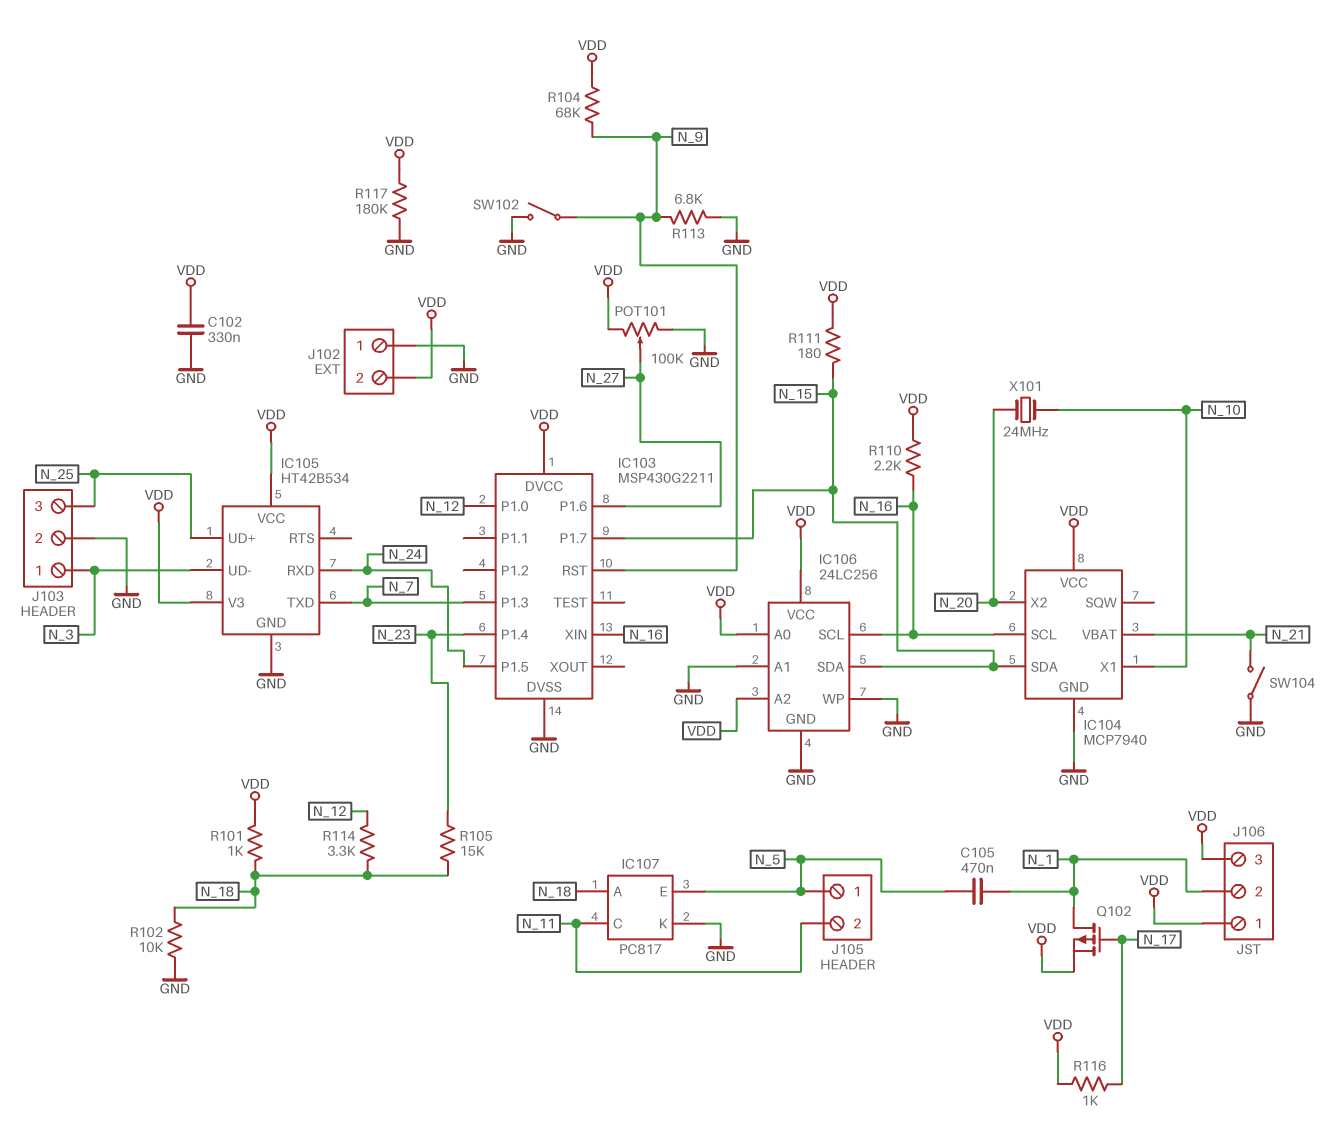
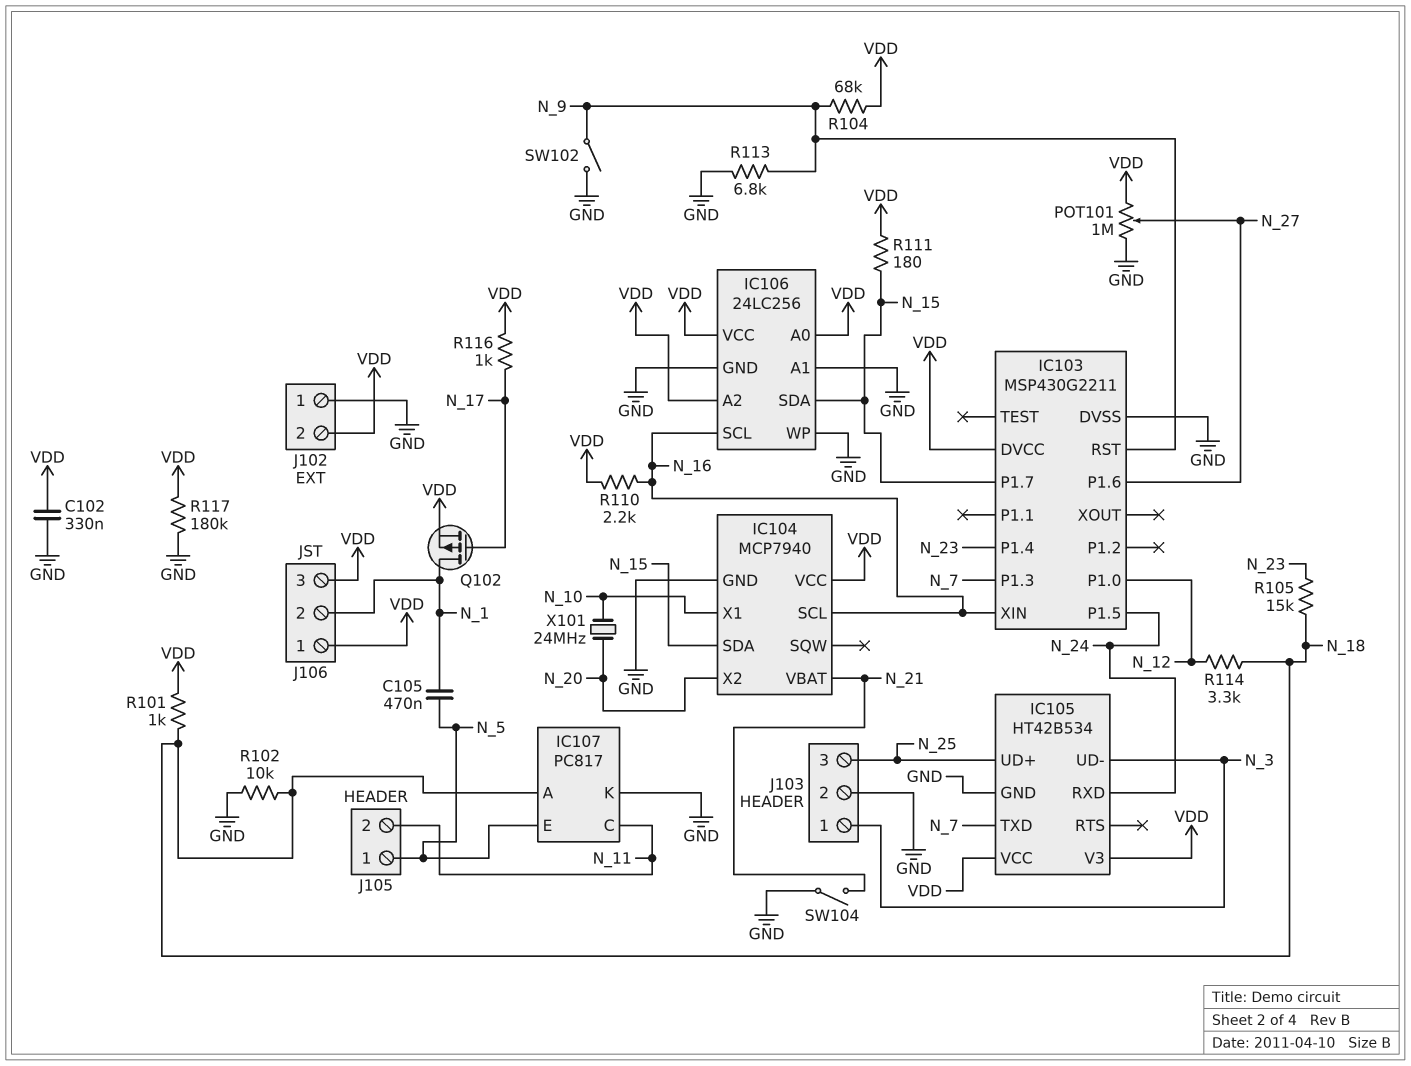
POT101: 100k (GND, VDD, wiper N_27) -> 1M (GND, VDD, wiper N_27)

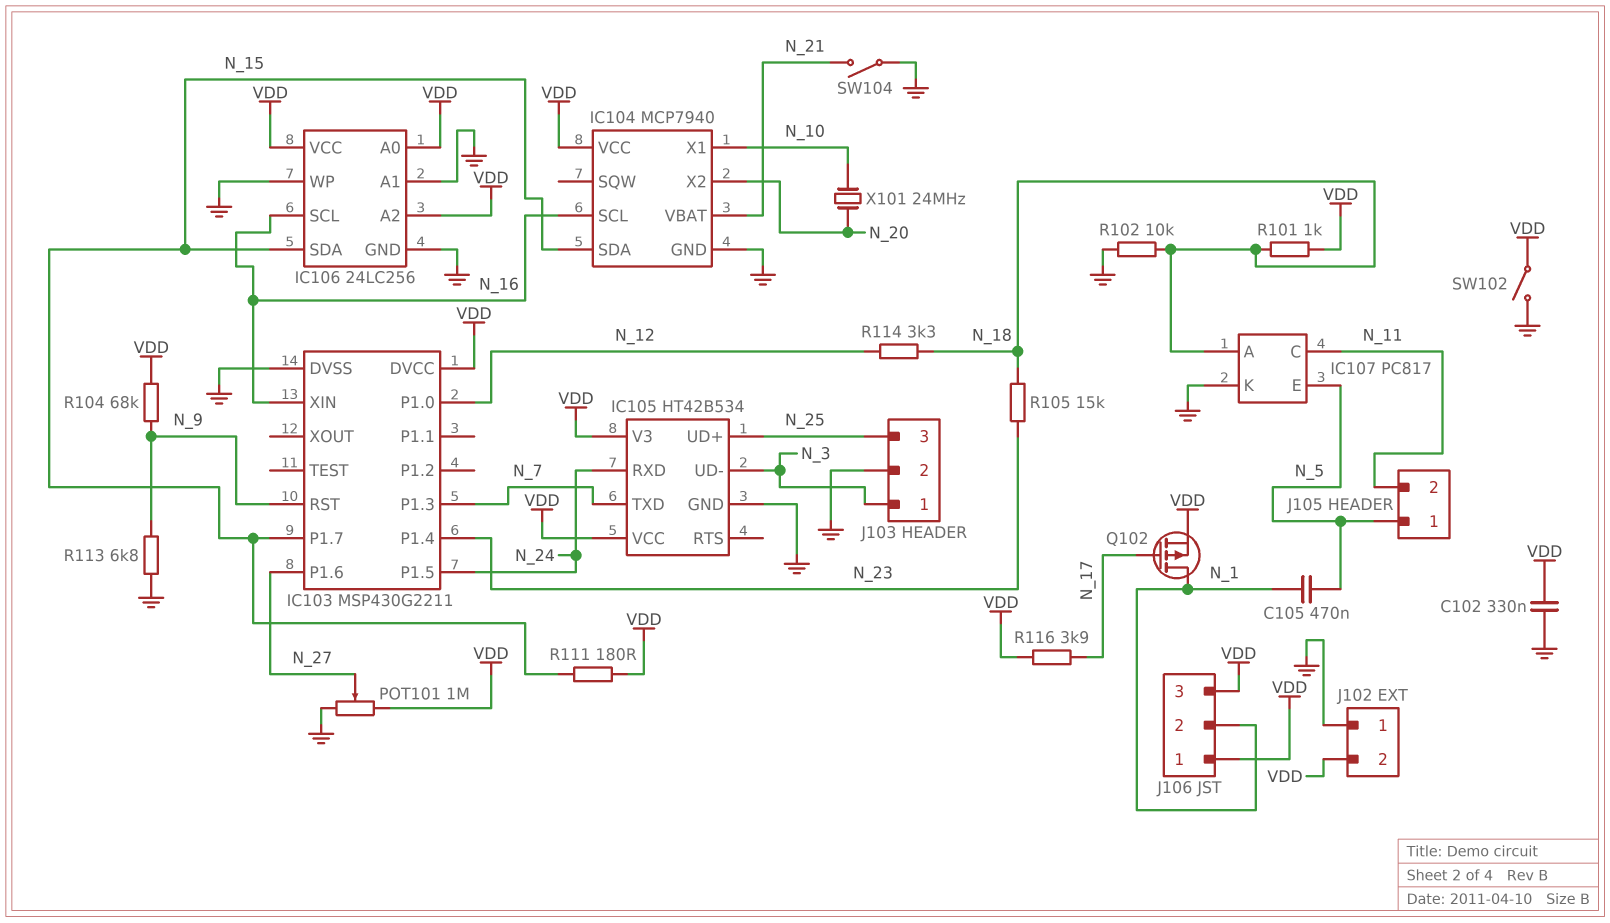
R110: 2.2k (N_16, VDD) -> none
R116: 1k (N_17, VDD) -> 3.9k (N_17, VDD)
R117: 180k (GND, VDD) -> none
SW102: switch (GND, N_9) -> switch (GND, VDD)

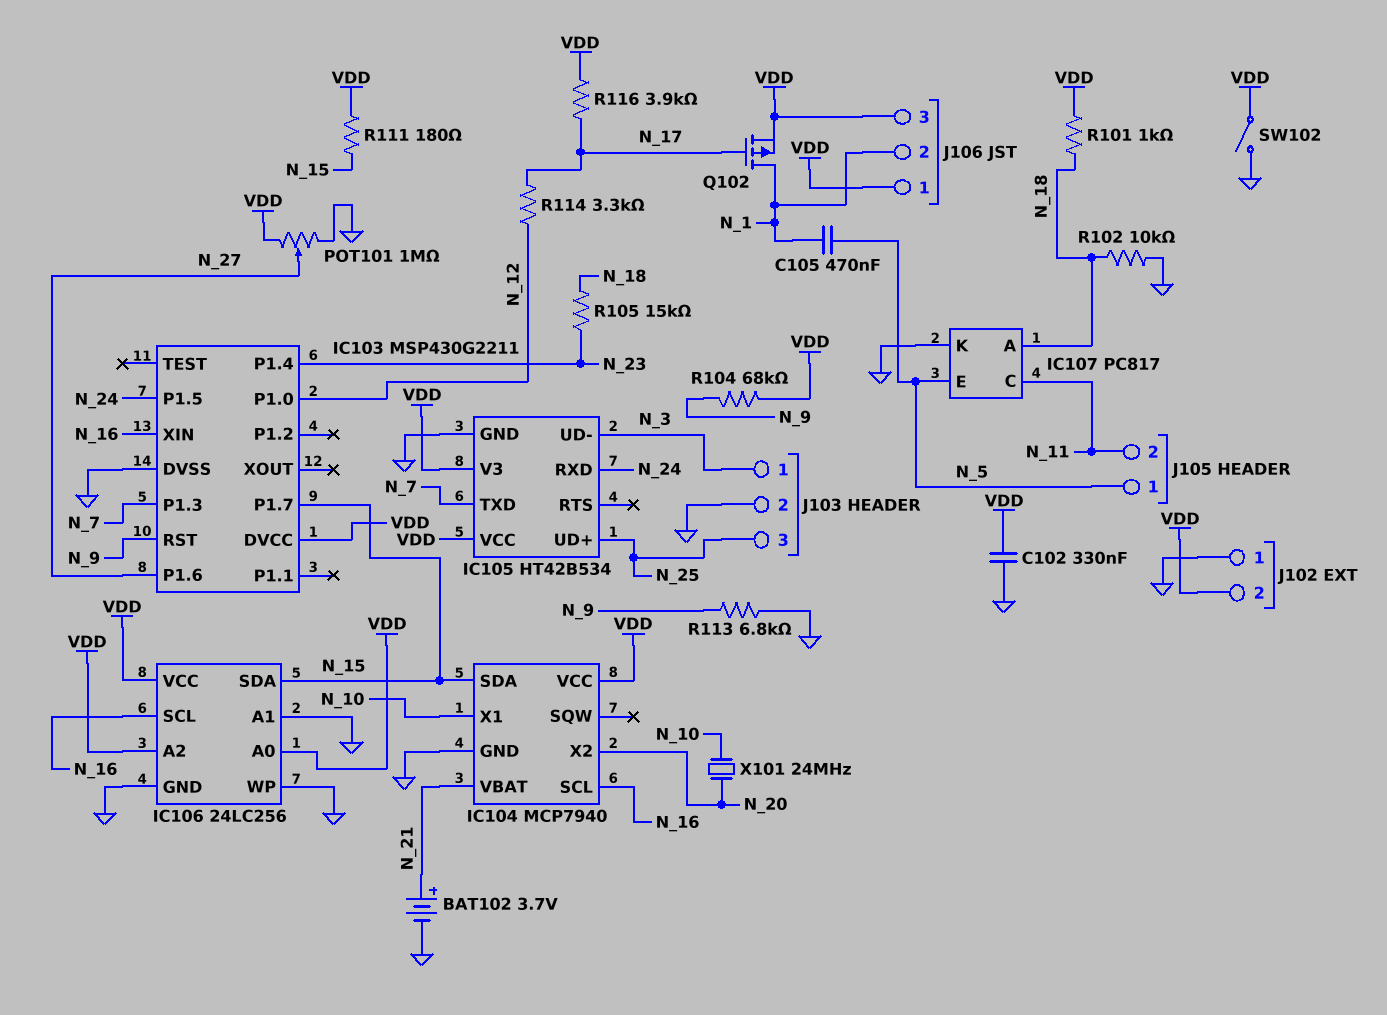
BAT102: none -> 3.7V (plus N_21, minus GND)
R114: 3.3k (N_12, N_18) -> 3.3k (N_12, N_17)
SW104: switch (GND, N_21) -> none

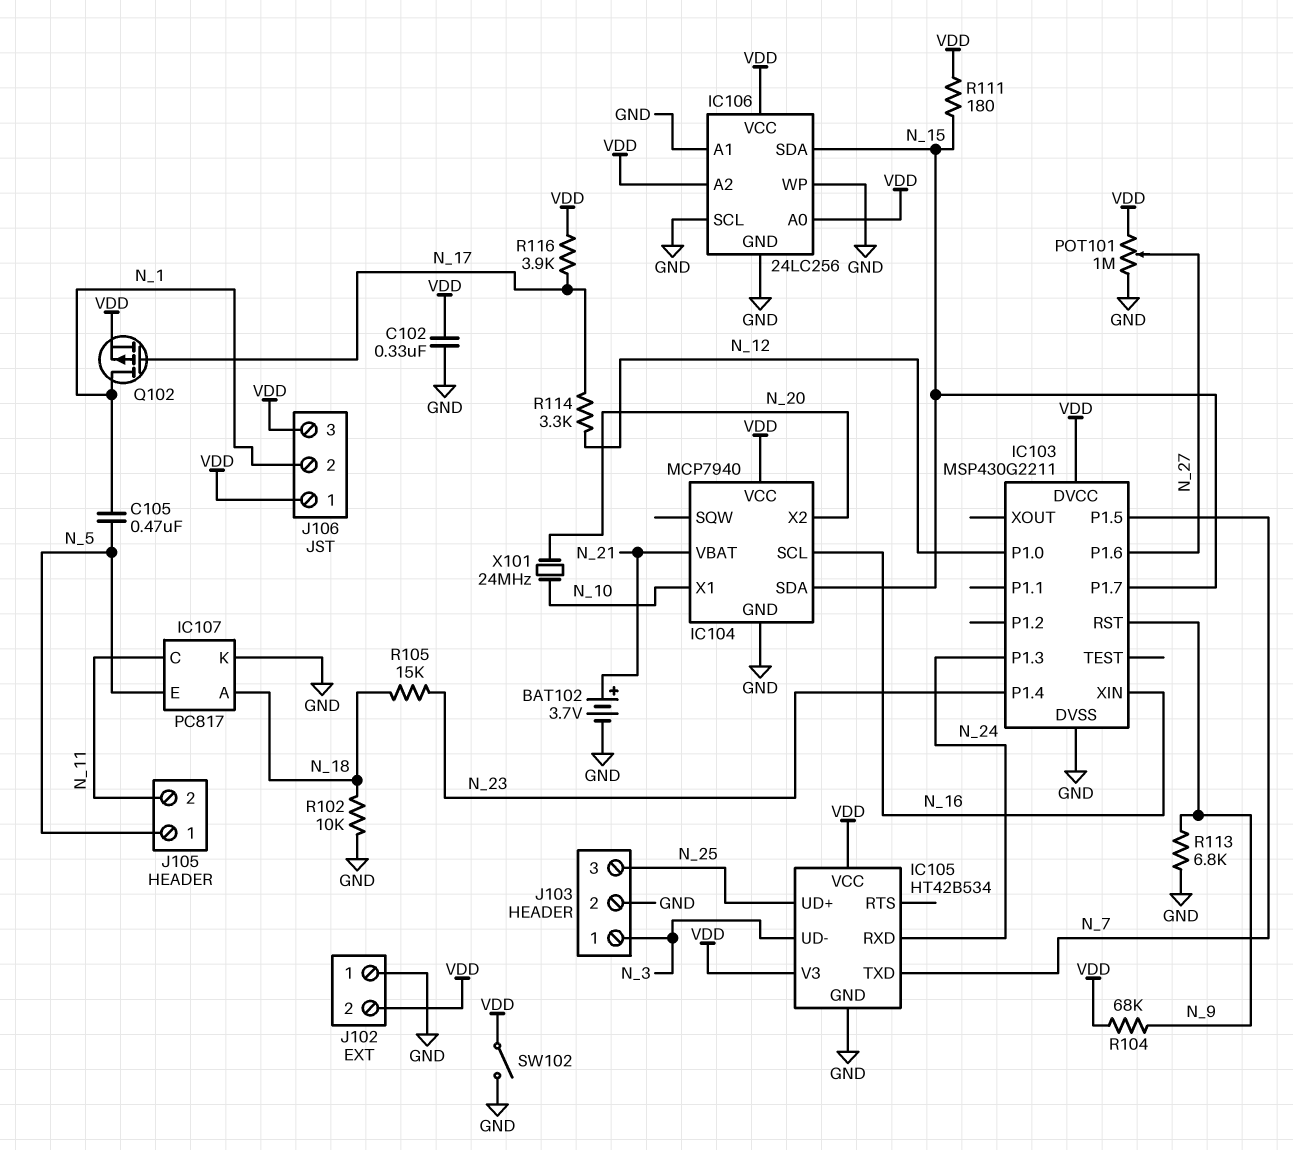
IC103 pin P1.3: N_7 -> N_24
IC103 pin P1.5: N_24 -> N_7
IC106 pin SCL: N_16 -> GND
R101: 1k (N_18, VDD) -> none

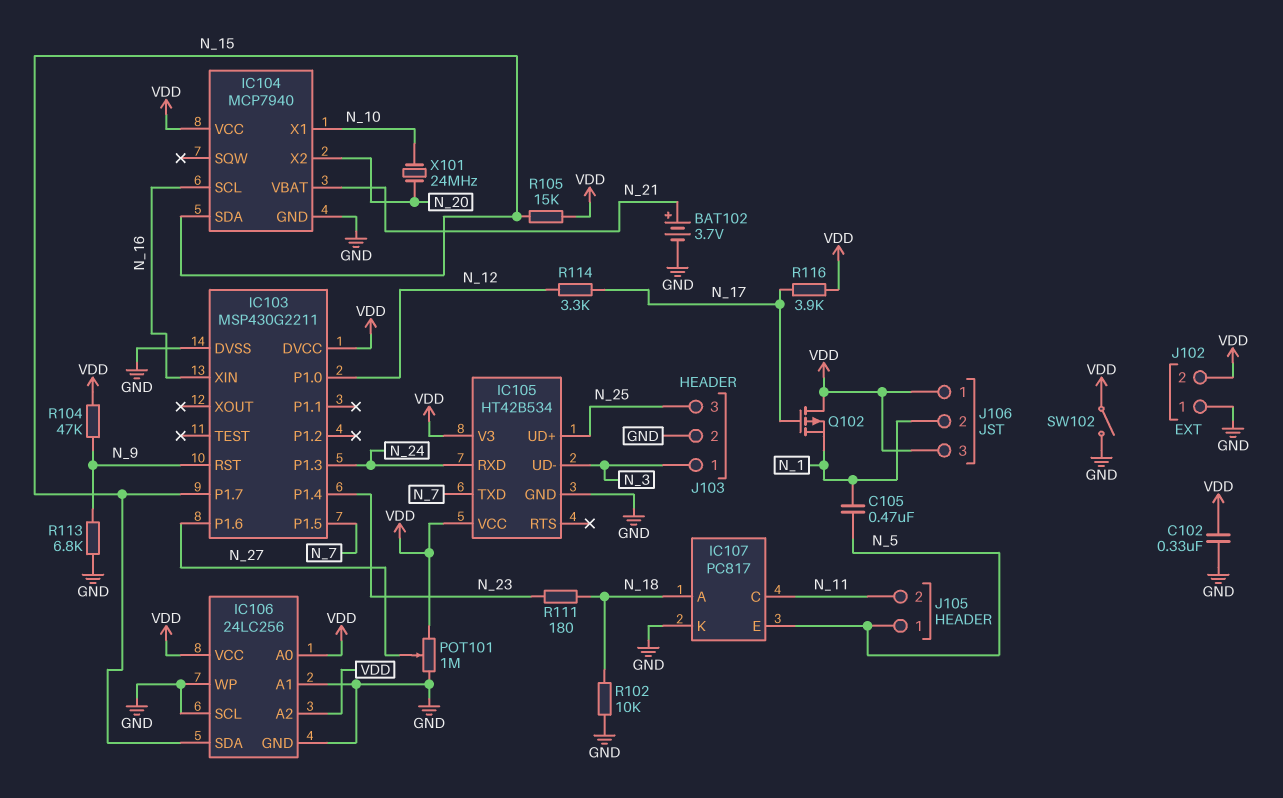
Q102: PMOS (G N_17, D N_1, S VDD) -> PMOS (G N_17, D VDD, S N_1)
R104: 68k (N_9, VDD) -> 47k (N_9, VDD)
R105: 15k (N_18, N_23) -> 15k (N_15, VDD)
R111: 180 (N_15, VDD) -> 180 (N_18, N_23)

